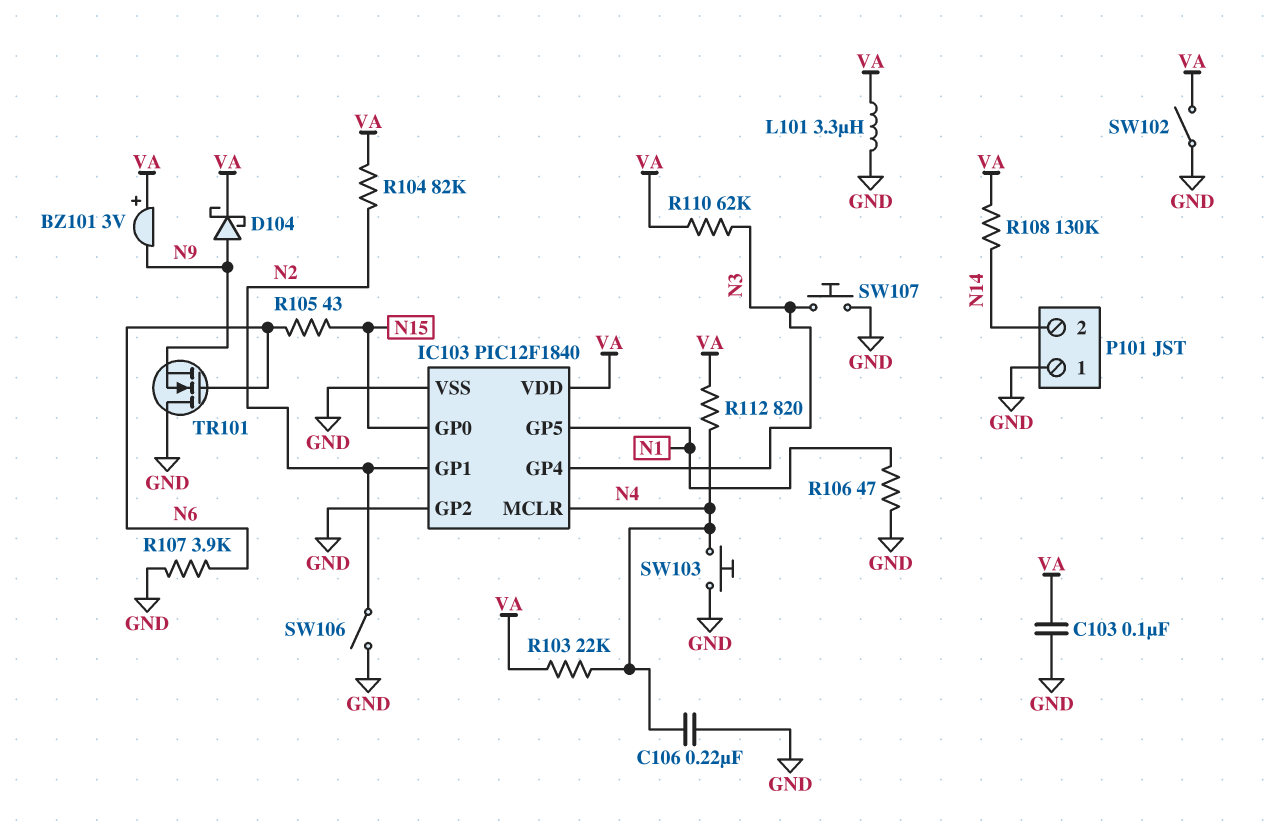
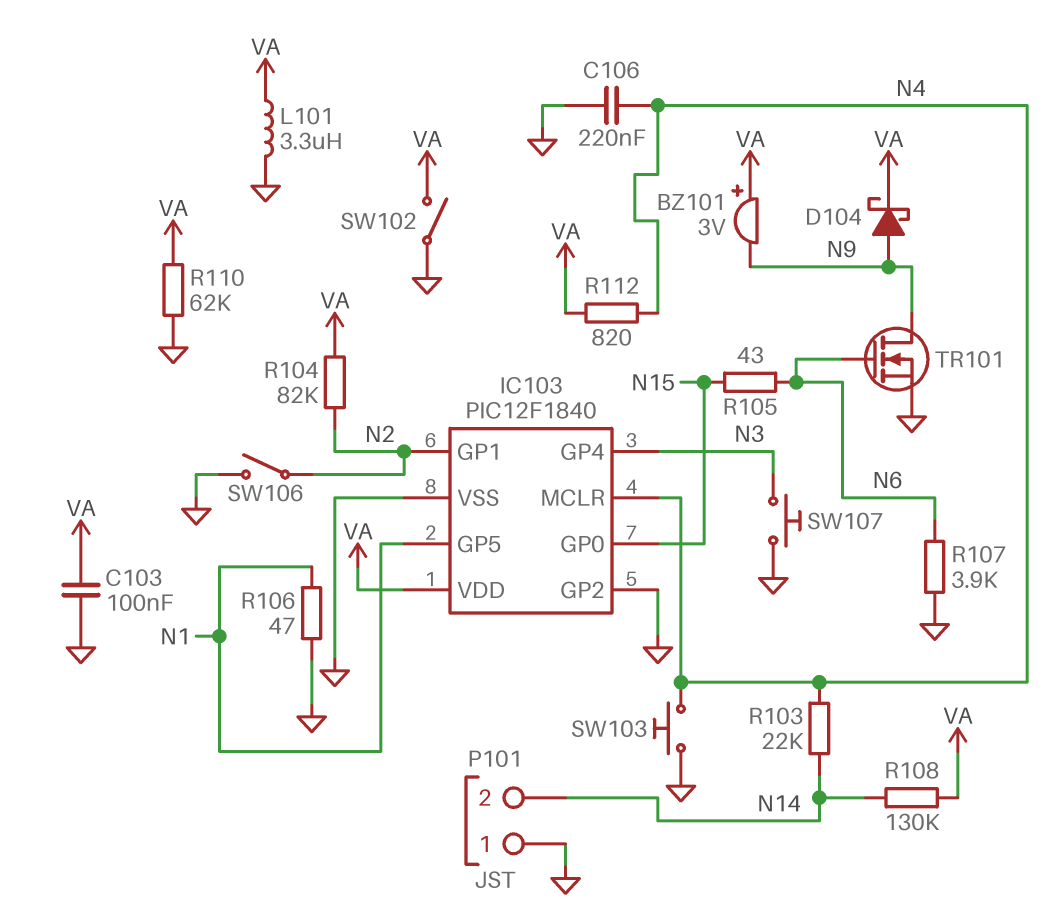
R103: 22k (N4, VA) -> 22k (N4, N14)
R110: 62k (N3, VA) -> 62k (GND, VA)
TR101: NMOS (G N6, D GND, S N9) -> NMOS (G N6, D N9, S GND)

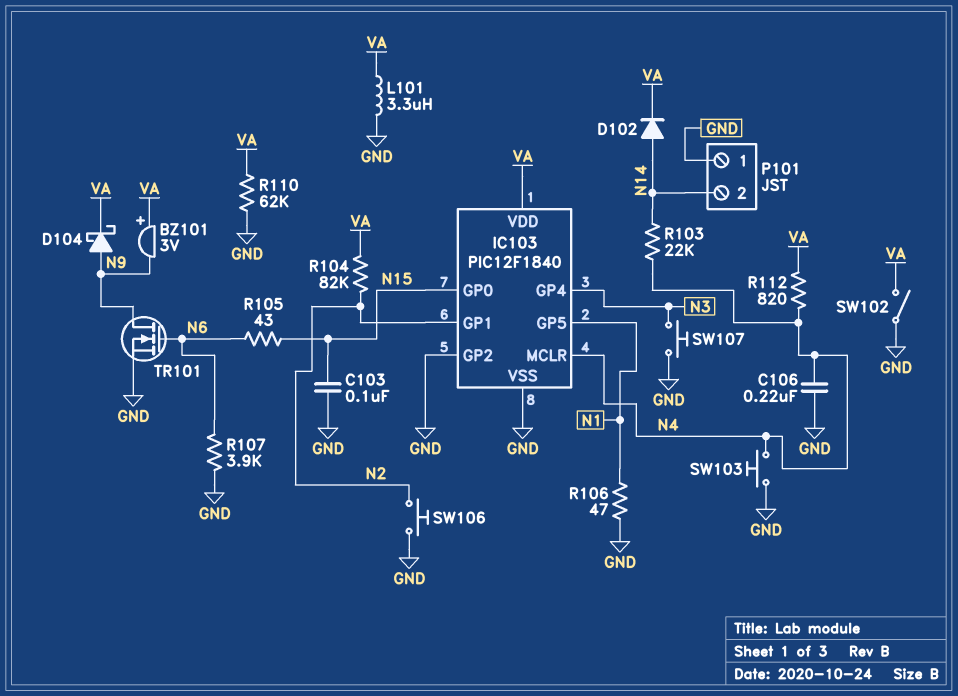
C103: 100nF (GND, VA) -> 100nF (GND, N15)
D102: none -> diode (A N14, K VA)
R108: 130k (N14, VA) -> none
SW106: switch (GND, N2) -> button (GND, N2)

